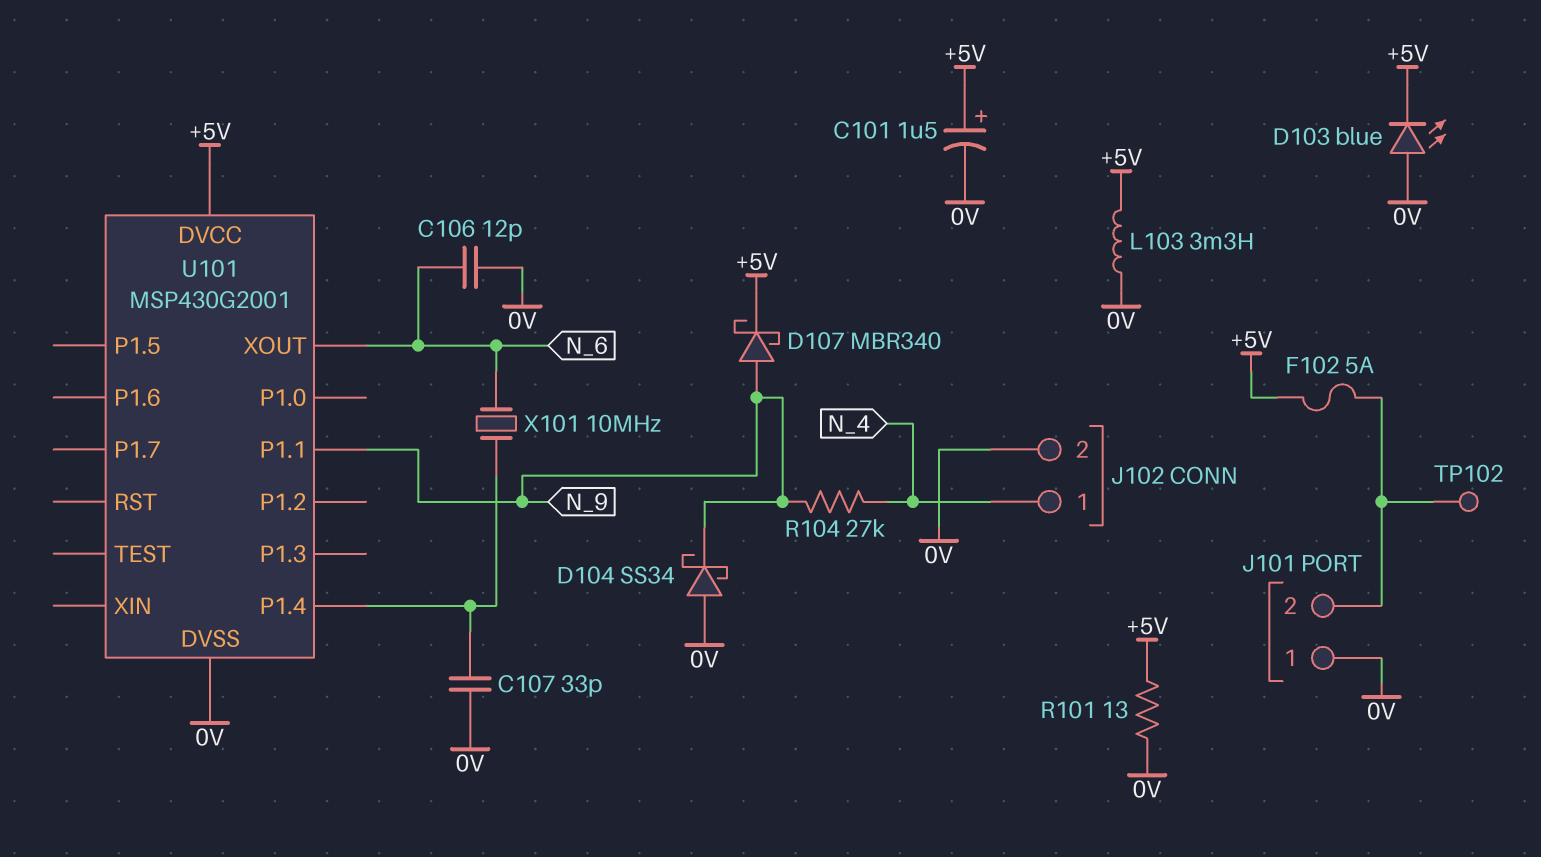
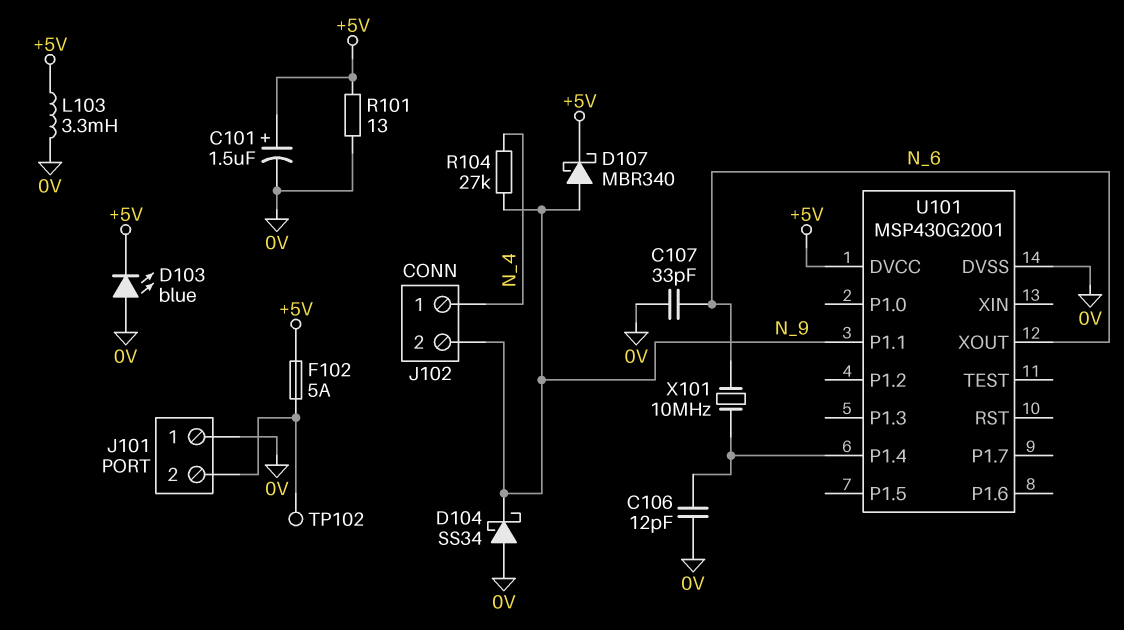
C106: 12pF (0V, N_6) -> 12pF (0V, U101/P1.4)
C107: 33pF (0V, U101/P1.4) -> 33pF (0V, N_6)
J102 pin 2: 0V -> N_9

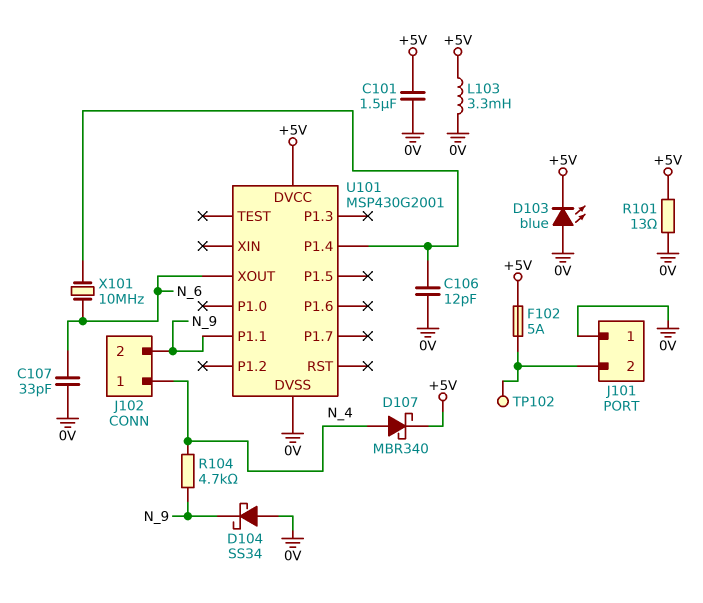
C101: 1.5uF (plus +5V, minus 0V) -> 1.5uF (+5V, 0V)
D107: schottky MBR340 (A N_9, K +5V) -> schottky MBR340 (A N_4, K +5V)
R104: 27k (N_4, N_9) -> 4.7k (N_4, N_9)

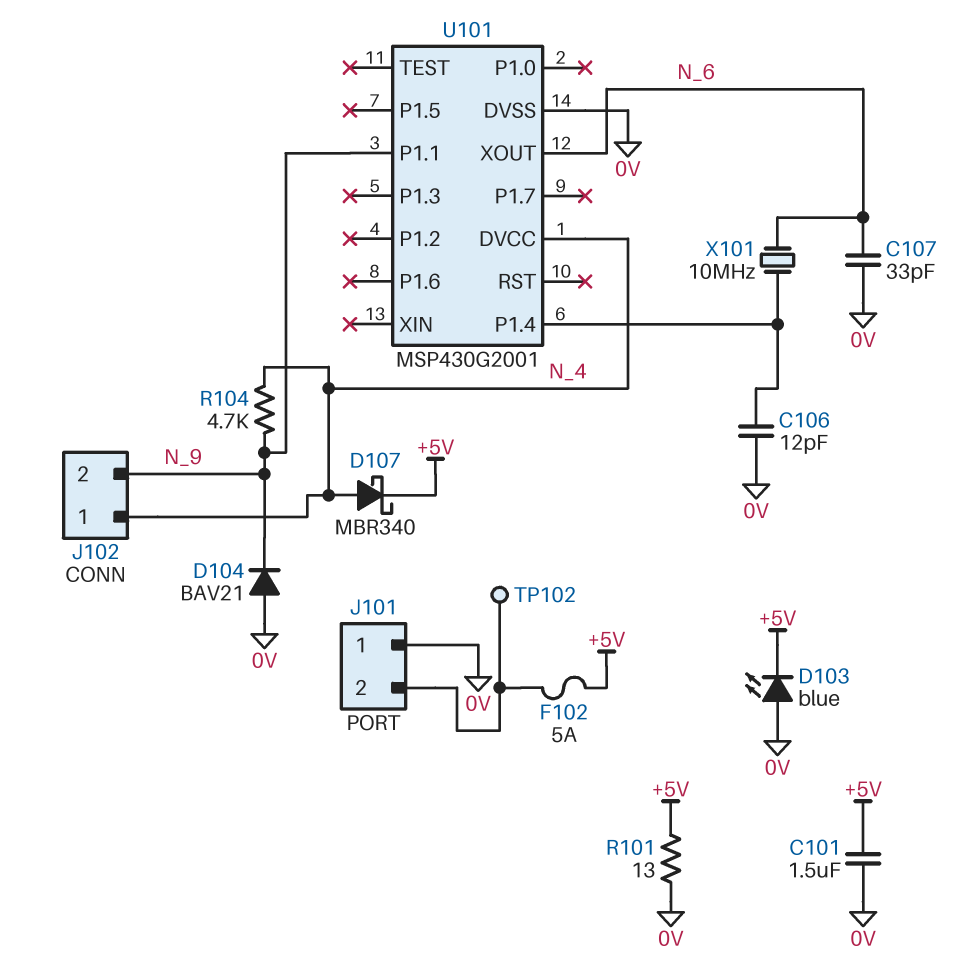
D104: schottky SS34 (A 0V, K N_9) -> diode BAV21 (A 0V, K N_9)
L103: 3.3mH (+5V, 0V) -> none
U101 pin DVCC: +5V -> N_4

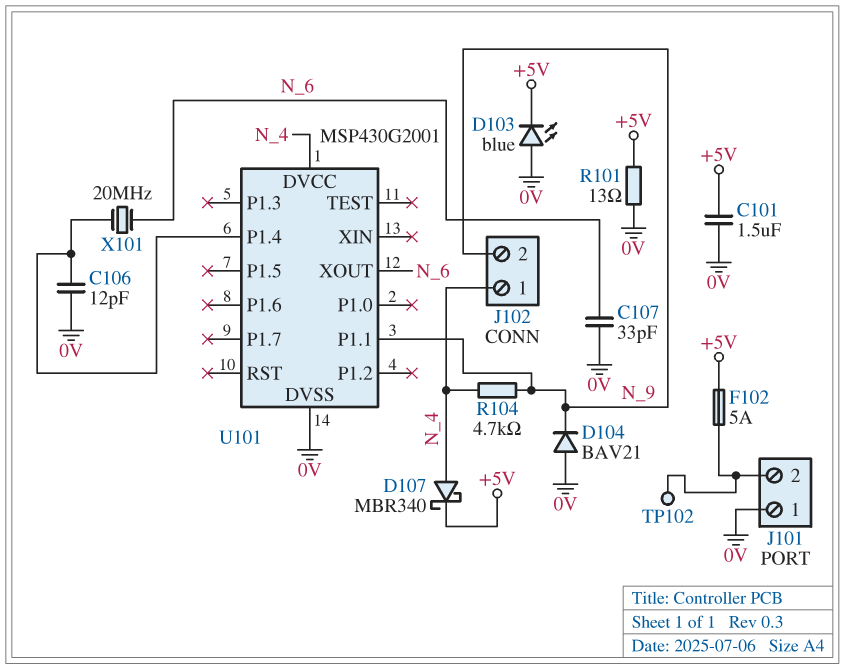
X101: 10MHz (N_6, U101/P1.4) -> 20MHz (N_6, U101/P1.4)

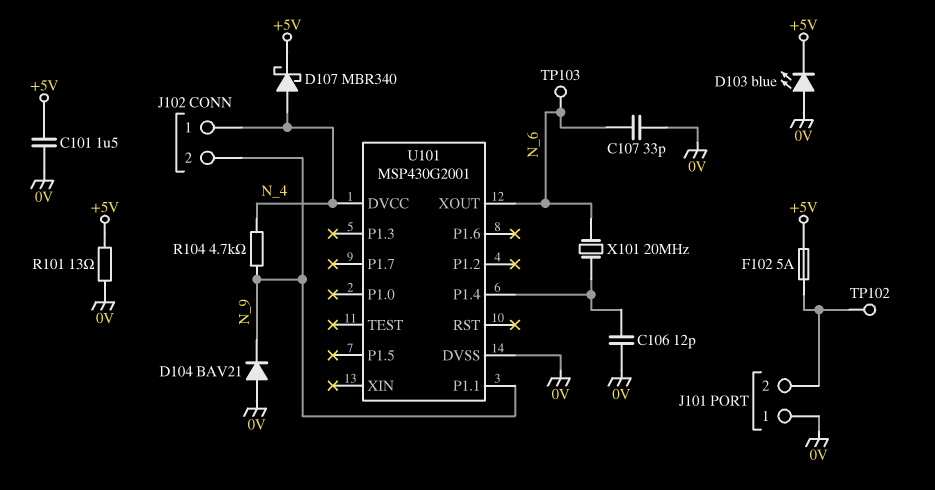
TP103: none -> test point (N_6)

